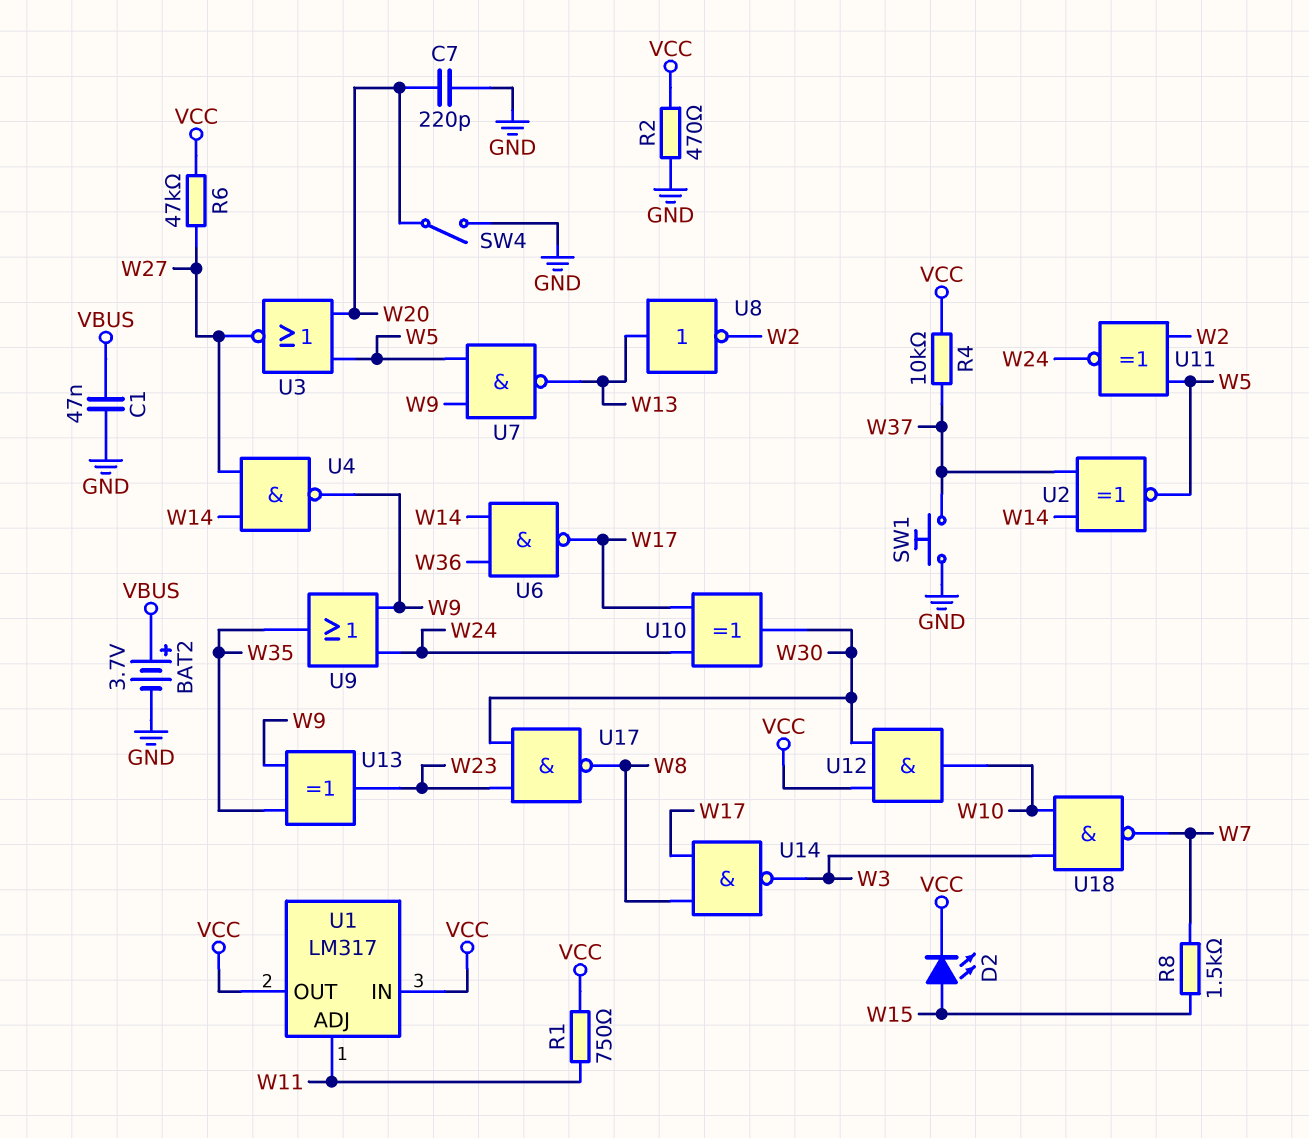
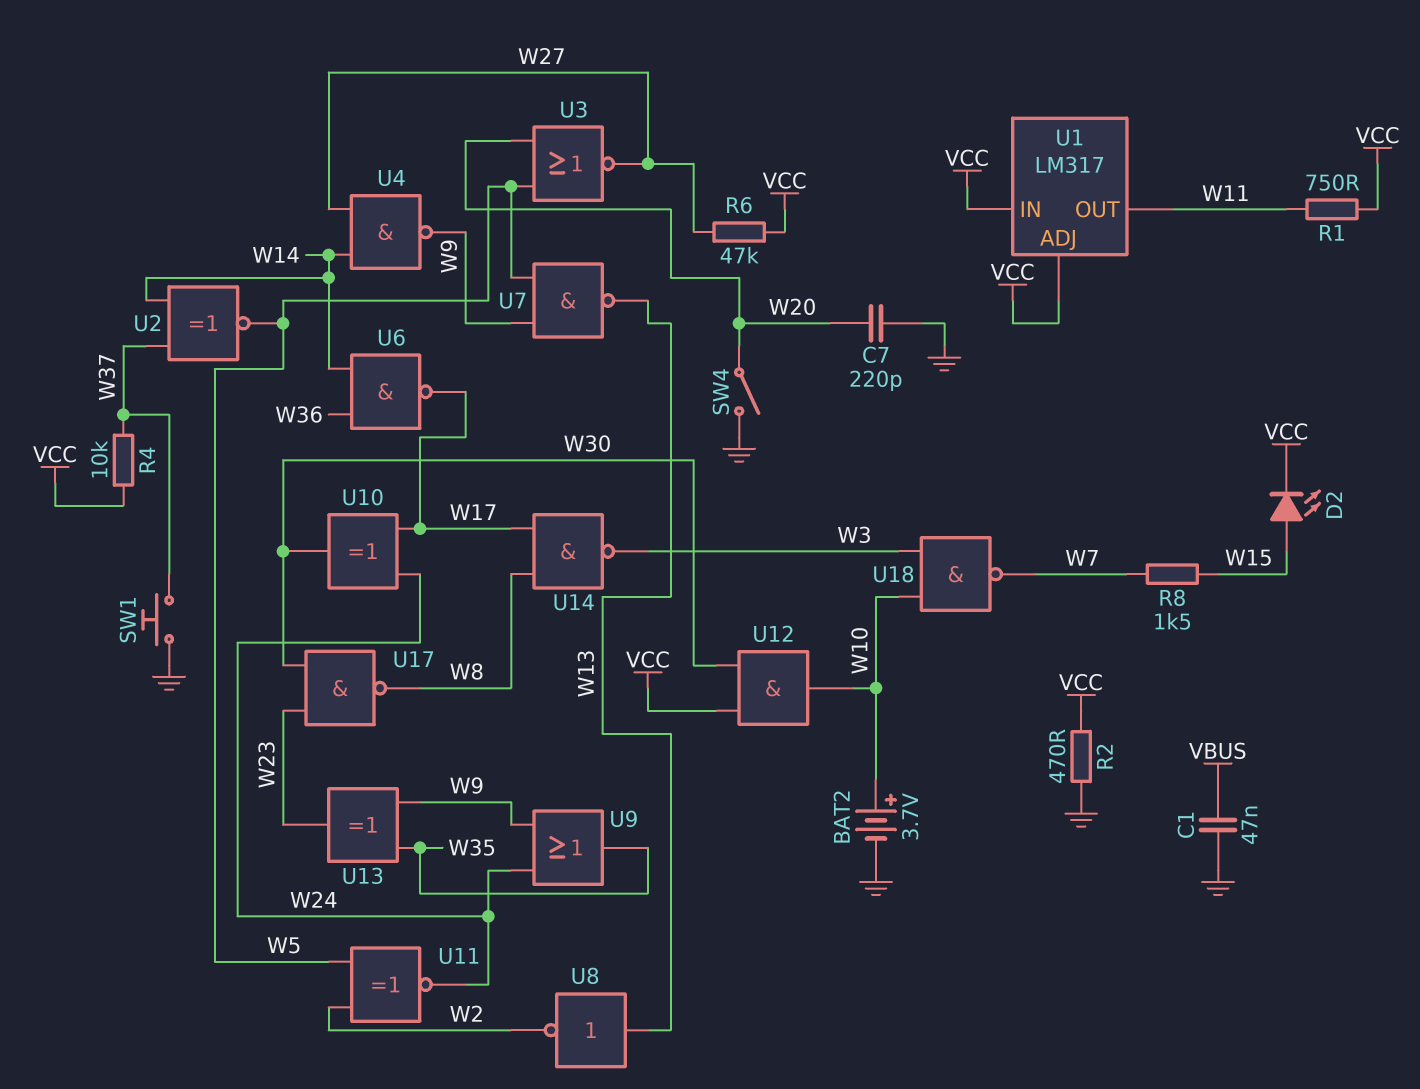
BAT2: 3.7V (plus VBUS, minus GND) -> 3.7V (plus W10, minus GND)
U1 pin ADJ: W11 -> VCC
U1 pin OUT: VCC -> W11

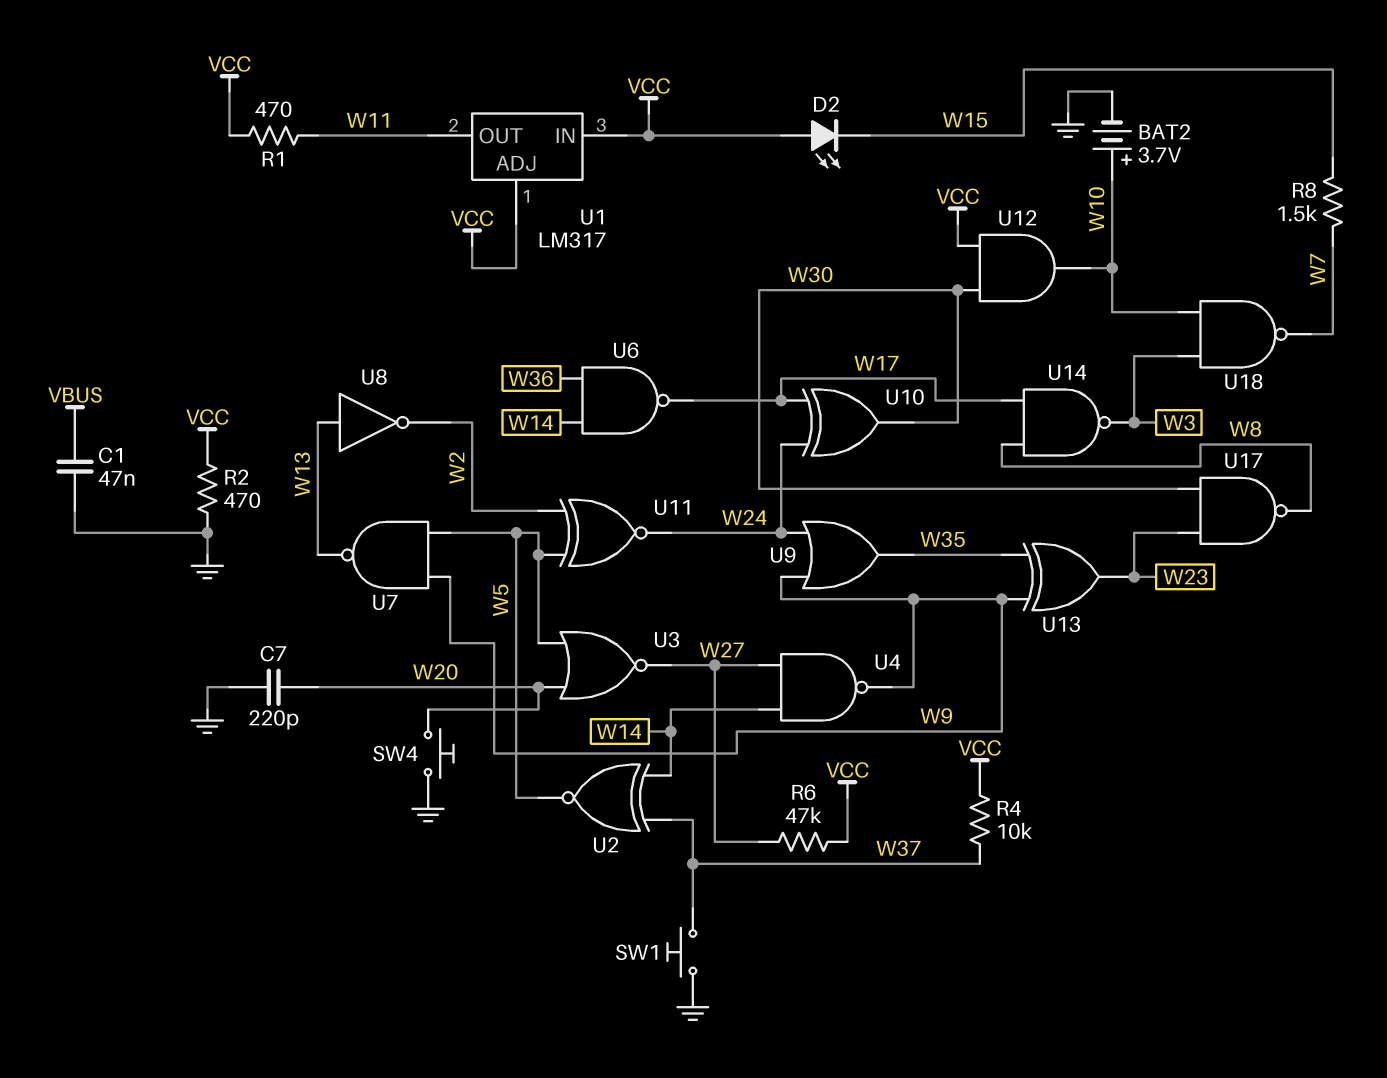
D2: LED (A W15, K VCC) -> LED (A VCC, K W15)
R1: 750 (VCC, W11) -> 470 (VCC, W11)
SW4: switch (GND, W20) -> button (GND, W20)

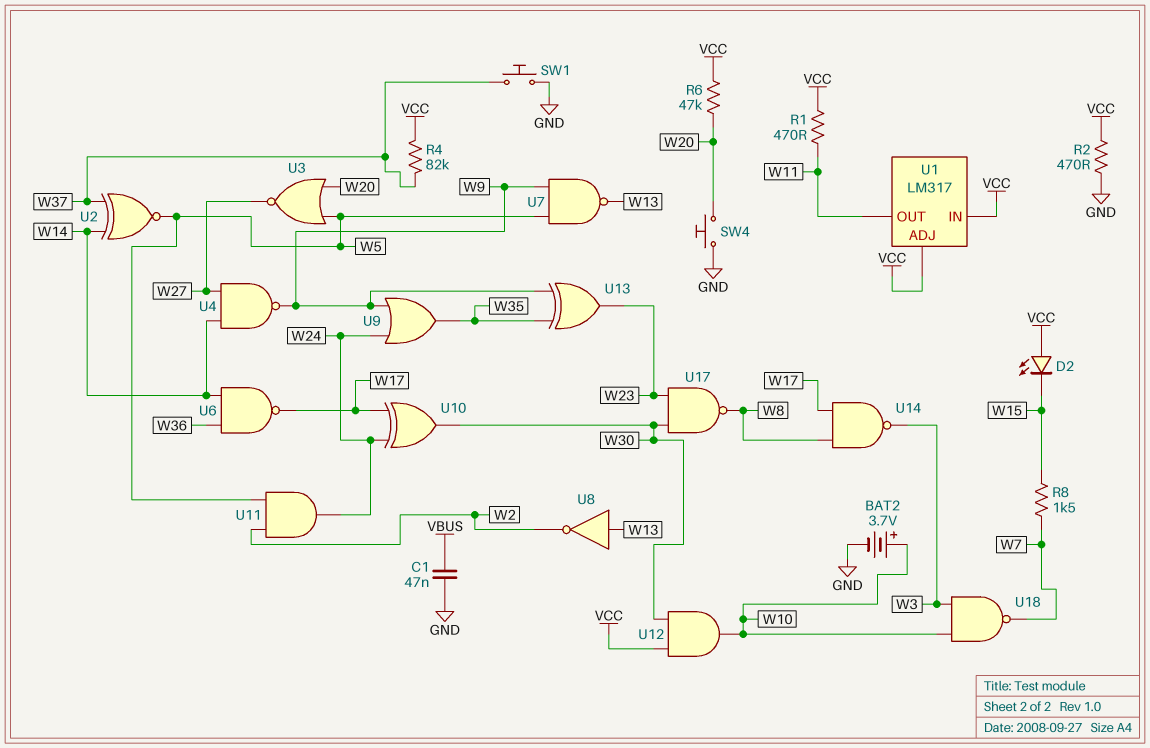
C7: 220pF (GND, W20) -> none
R4: 10k (VCC, W37) -> 82k (VCC, W37)
R6: 47k (VCC, W27) -> 47k (VCC, W20)
U11: XNOR (in W2, in W5, out W24) -> AND (in W2, in W5, out W24)

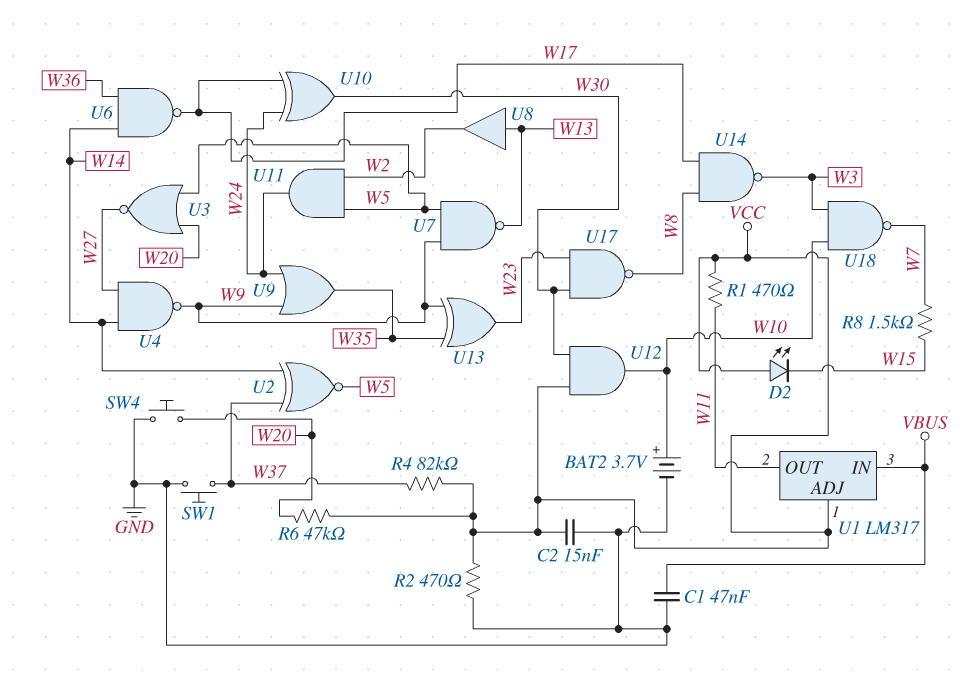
C2: none -> 15nF (GND, VCC)
U1 pin IN: VCC -> VBUS
U8: NOT (in W13, out W2) -> buffer (in W13, out W2)

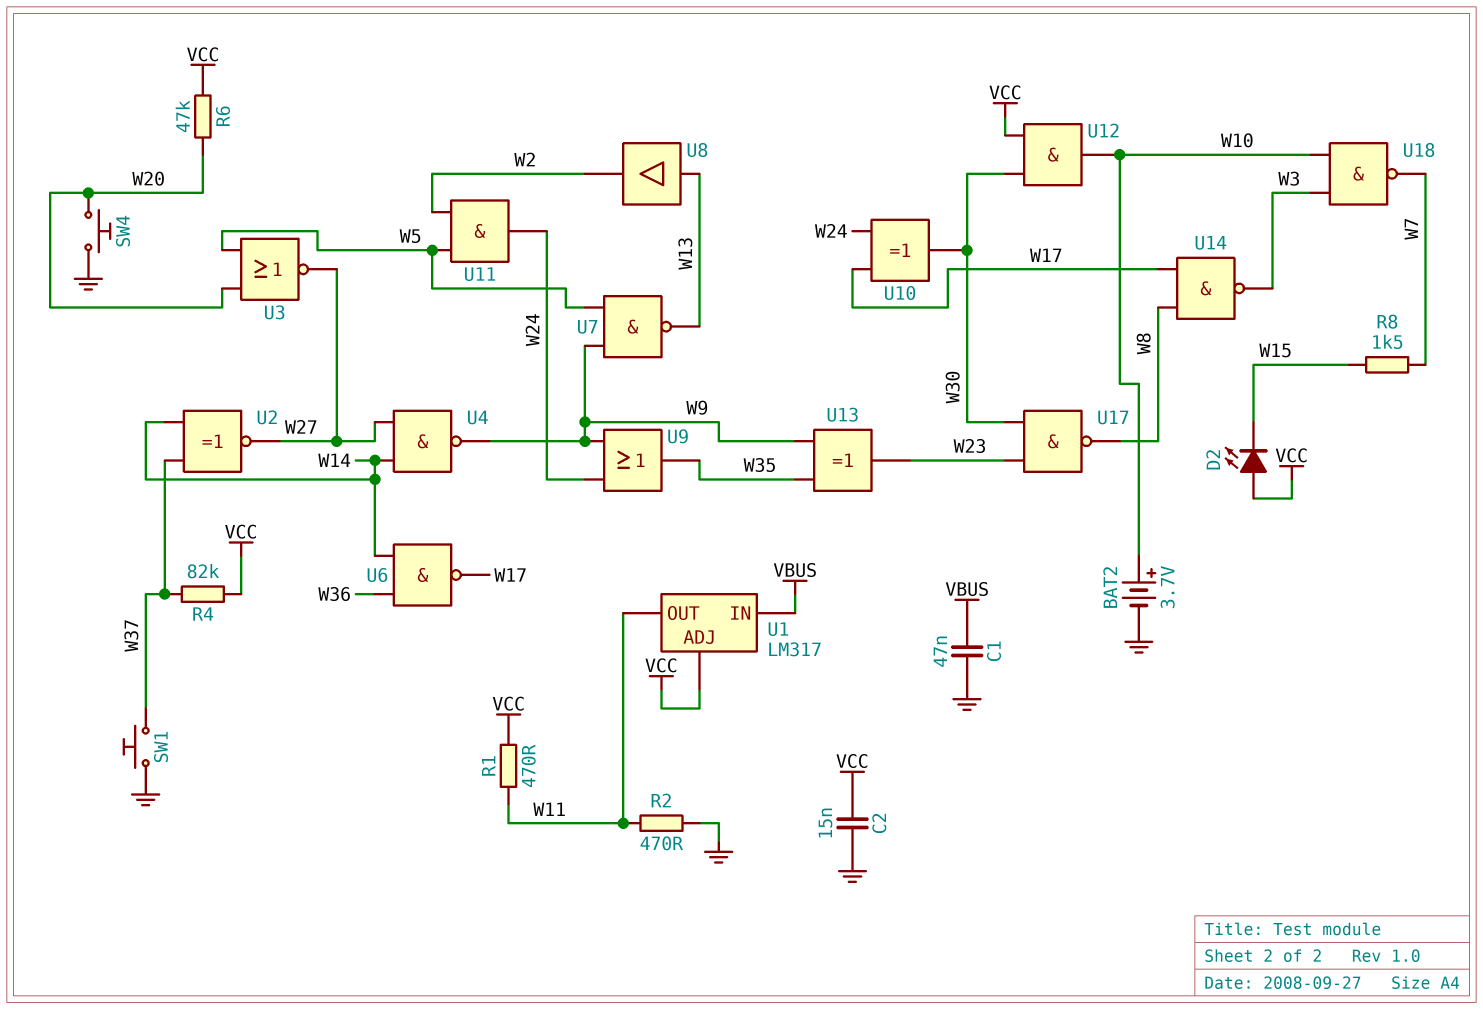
R2: 470 (GND, VCC) -> 470 (GND, W11)
U2: XNOR (in W14, in W37, out W5) -> XNOR (in W14, in W37, out W27)

